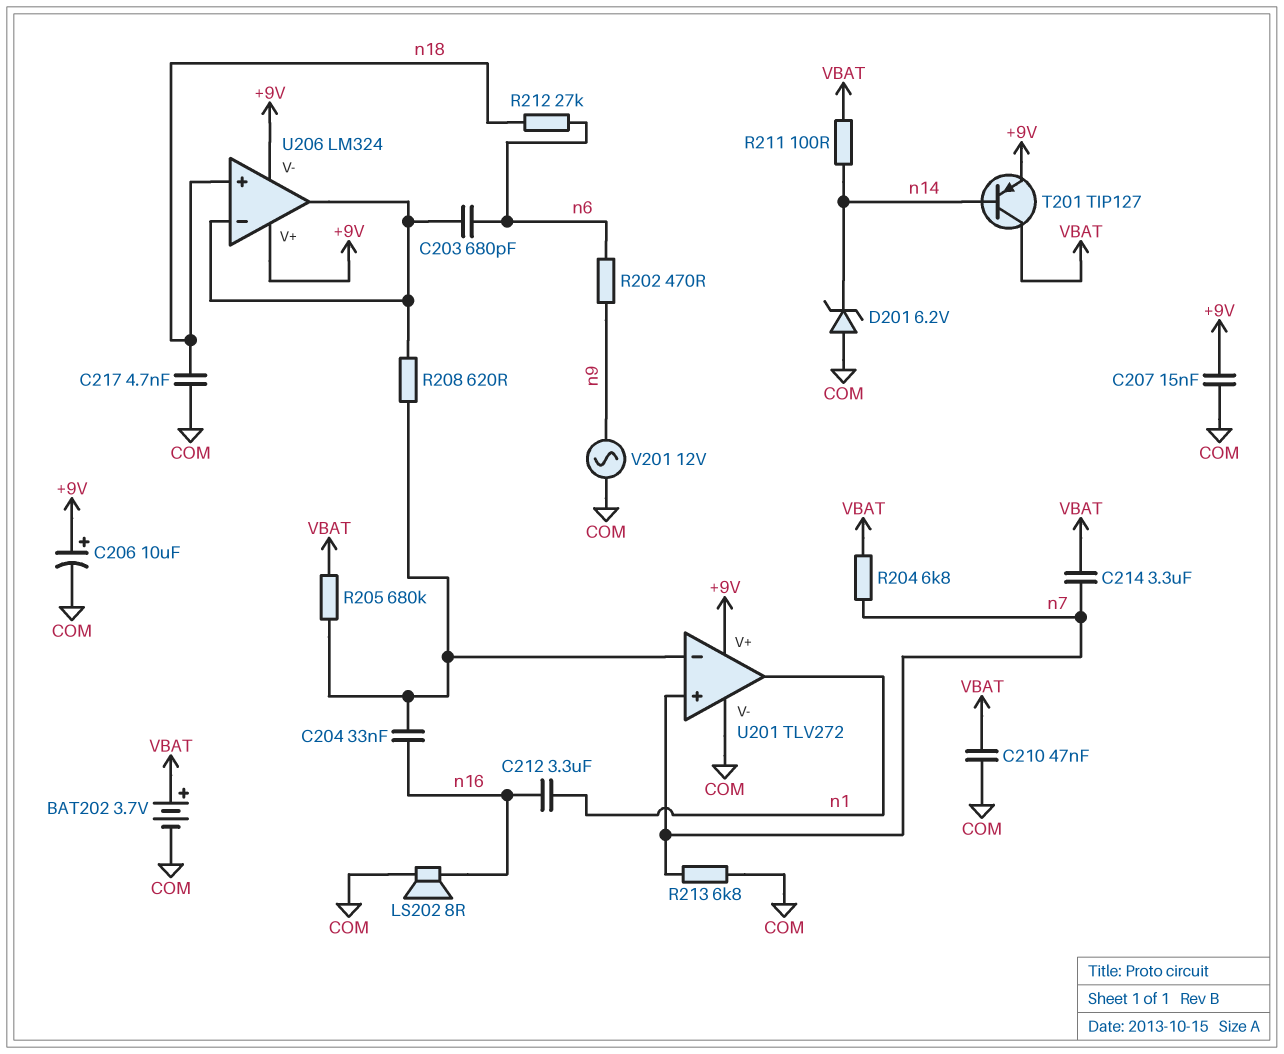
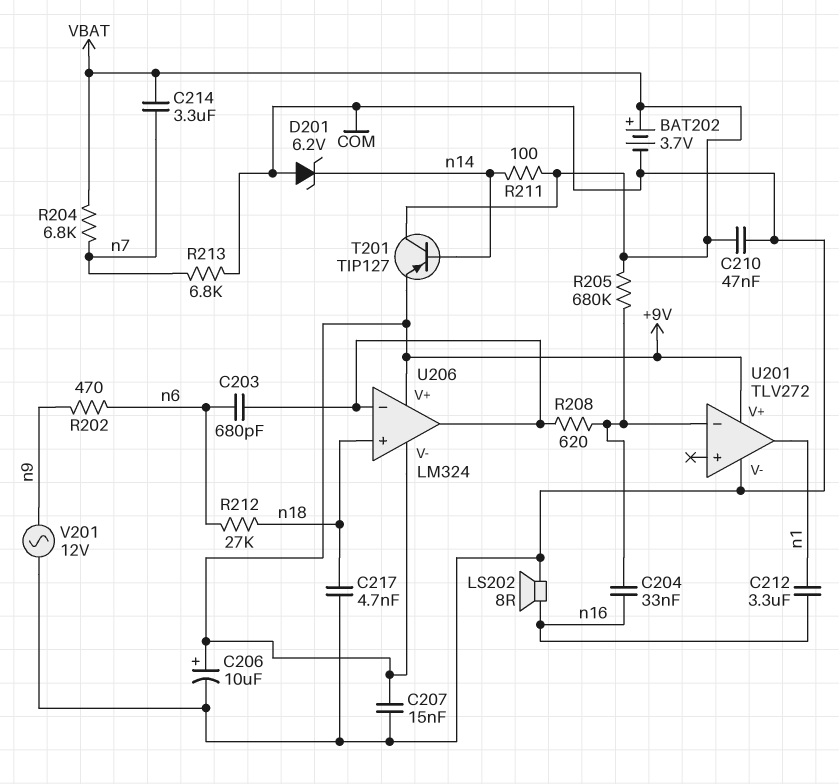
U201 pin in+: n7 -> none

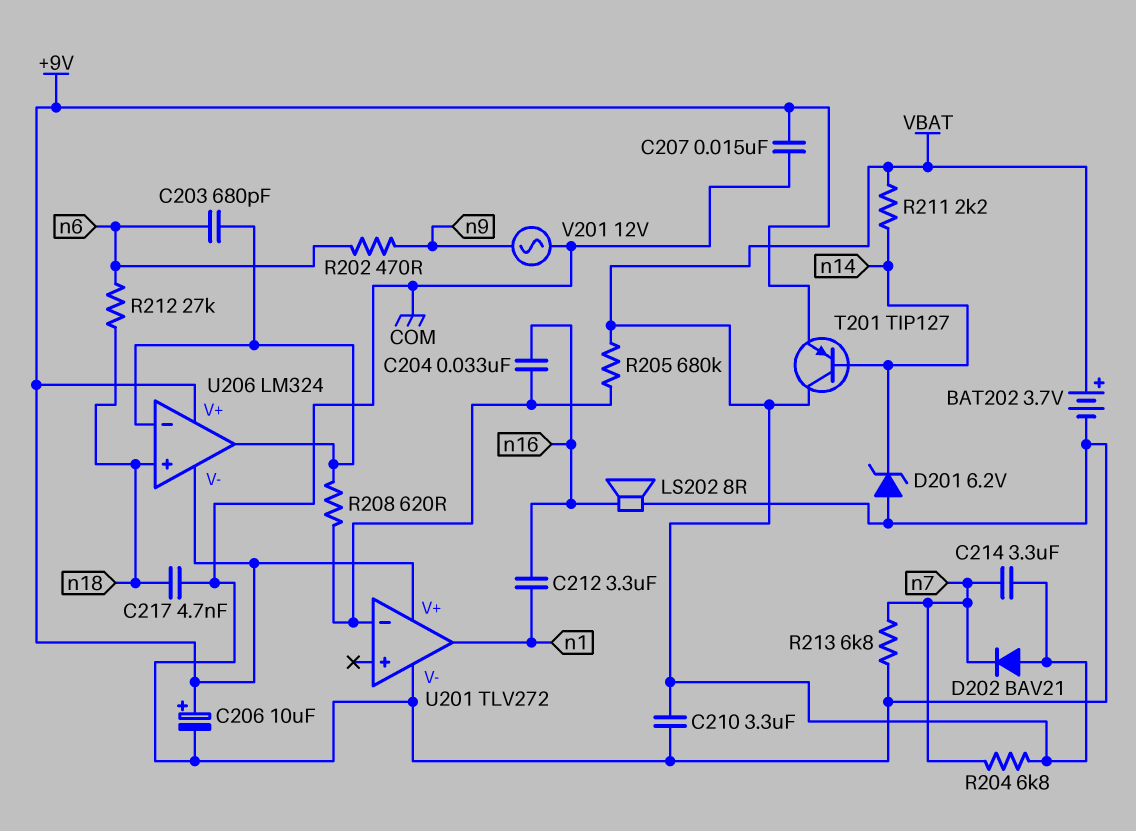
C210: 47nF (COM, VBAT) -> 3.3uF (COM, VBAT)
D202: none -> diode BAV21 (A VBAT, K n7)
R211: 100 (VBAT, n14) -> 2.2k (VBAT, n14)

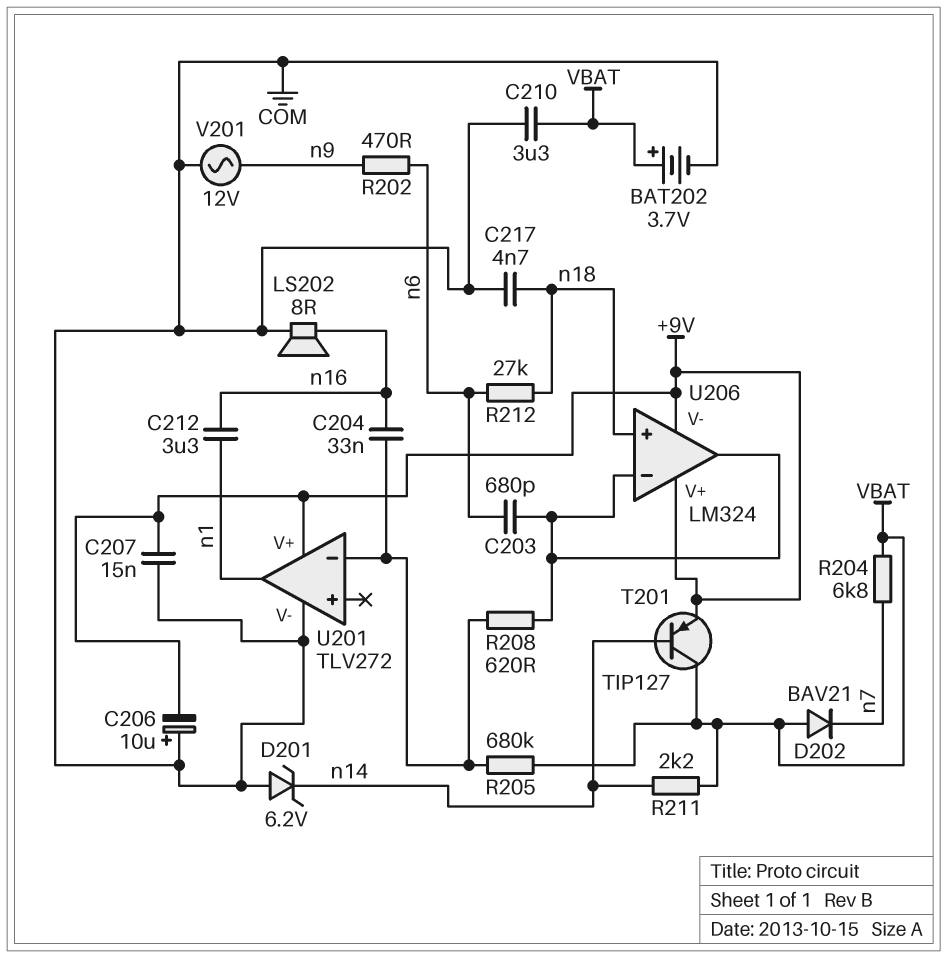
C206: 10uF (plus +9V, minus COM) -> 10uF (plus COM, minus +9V)
C214: 3.3uF (VBAT, n7) -> none
R213: 6.8k (COM, n7) -> none

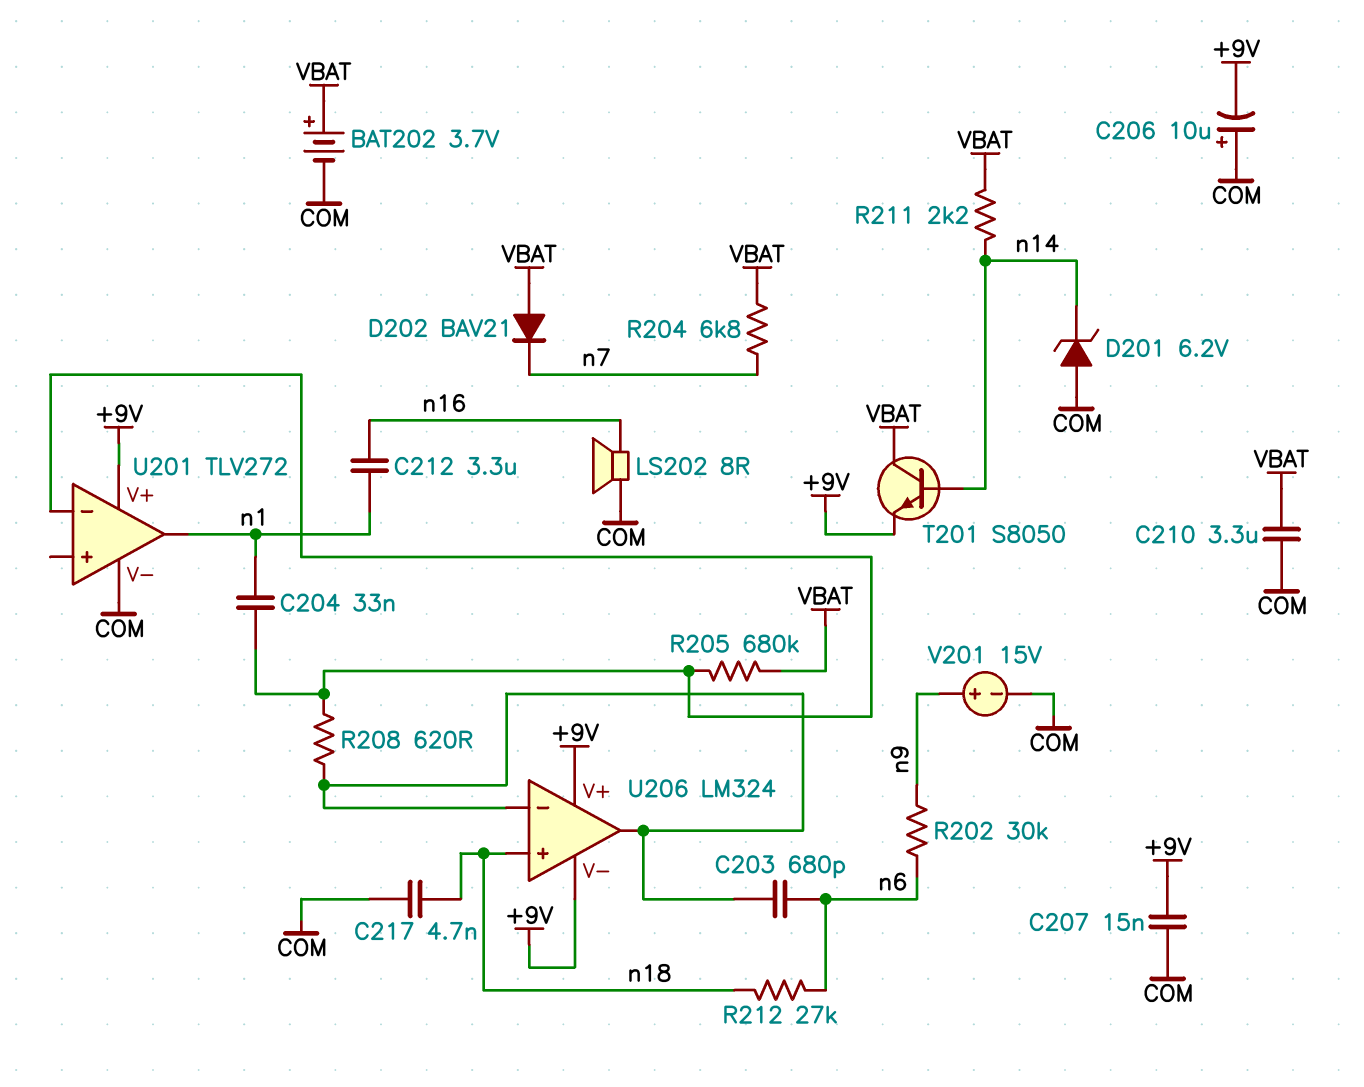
C204: 33nF (U201/in-, n16) -> 33nF (U201/in-, n1)
R202: 470 (n6, n9) -> 30k (n6, n9)
T201: PNP TIP127 (B n14, C VBAT, E +9V) -> NPN S8050 (B n14, C VBAT, E +9V)
V201: AC 12V (COM, n9) -> 15V (plus n9, minus COM)

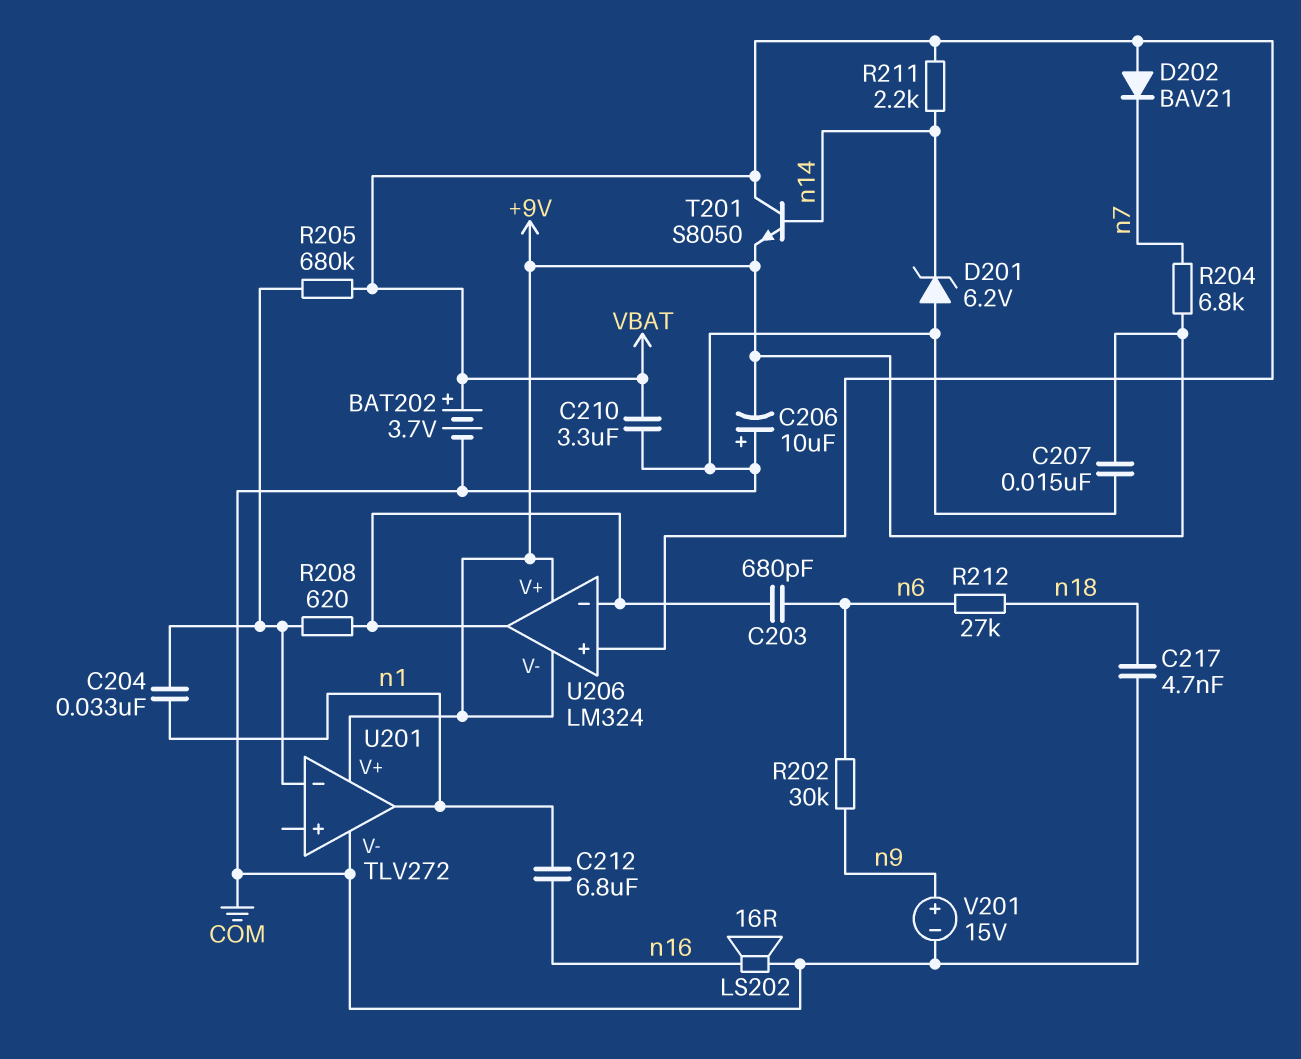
C212: 3.3uF (n1, n16) -> 6.8uF (n1, n16)
LS202: speaker 8R (COM, n16) -> speaker 16R (COM, n16)
R204: 6.8k (VBAT, n7) -> 6.8k (+9V, n7)
U206 pin in+: n18 -> VBAT

